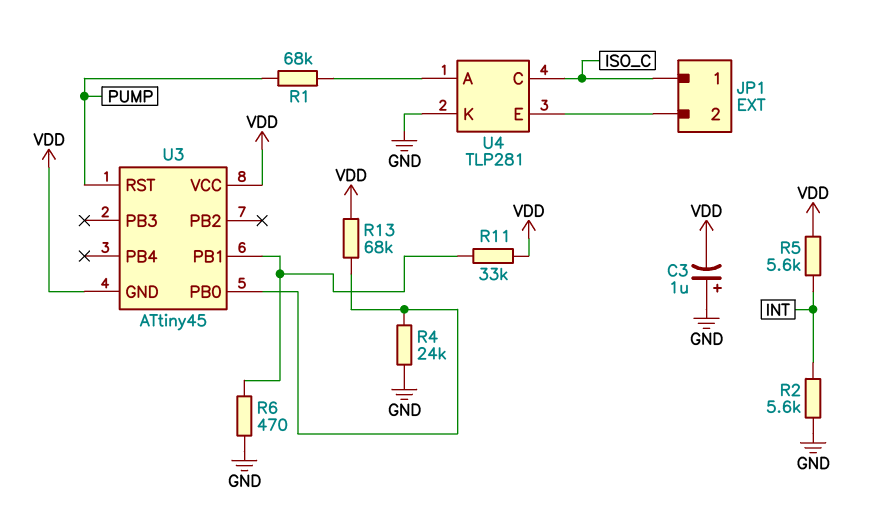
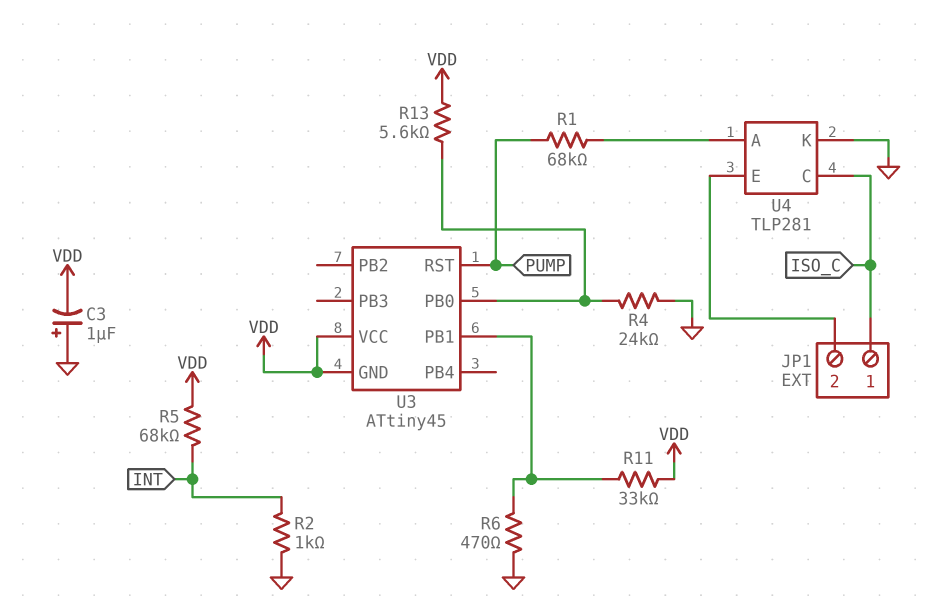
R2: 5.6k (GND, INT) -> 1k (GND, INT)
R5: 5.6k (INT, VDD) -> 68k (INT, VDD)
R13: 68k (U3/PB0, VDD) -> 5.6k (U3/PB0, VDD)

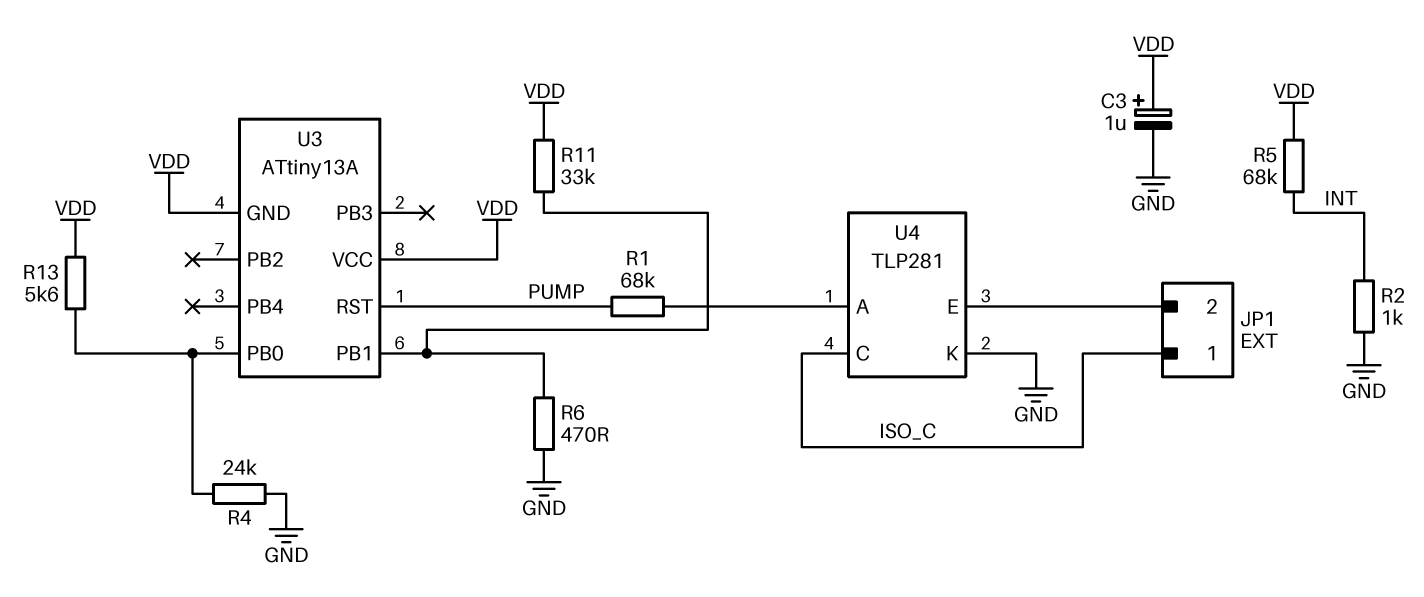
C3: 1uF (plus GND, minus VDD) -> 1uF (plus VDD, minus GND)
U3: ATtiny45 -> ATtiny13A

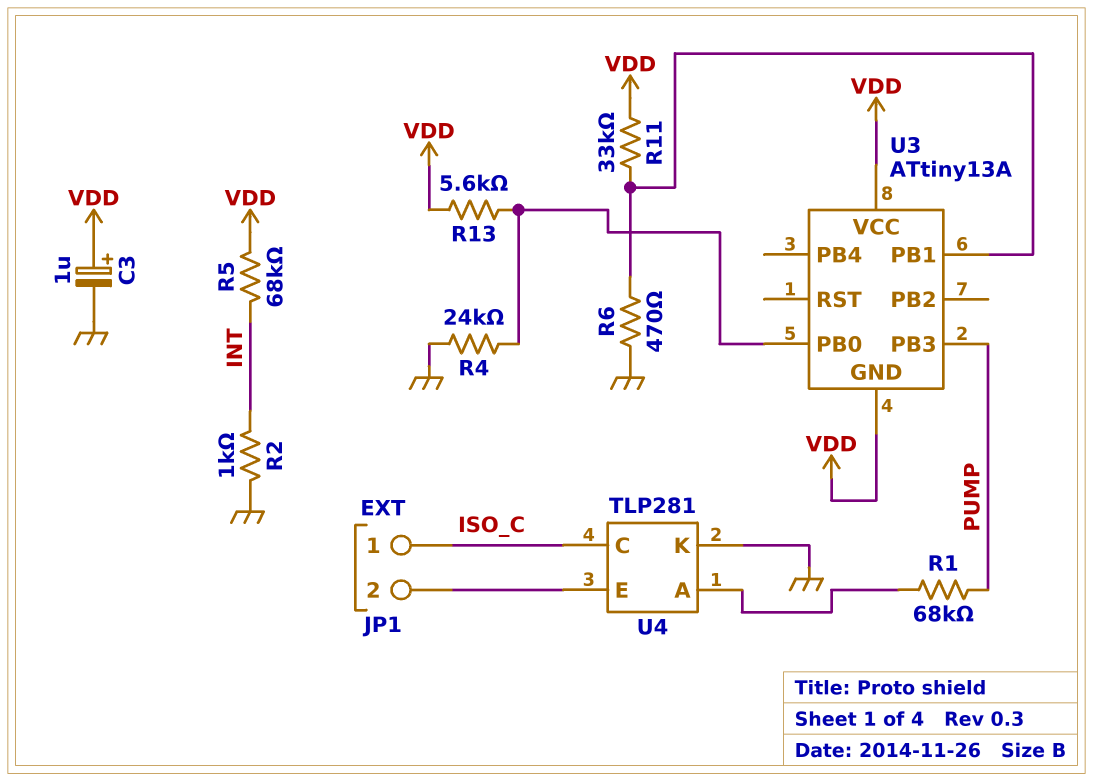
U3 pin PB3: none -> PUMP
U3 pin RST: PUMP -> none

